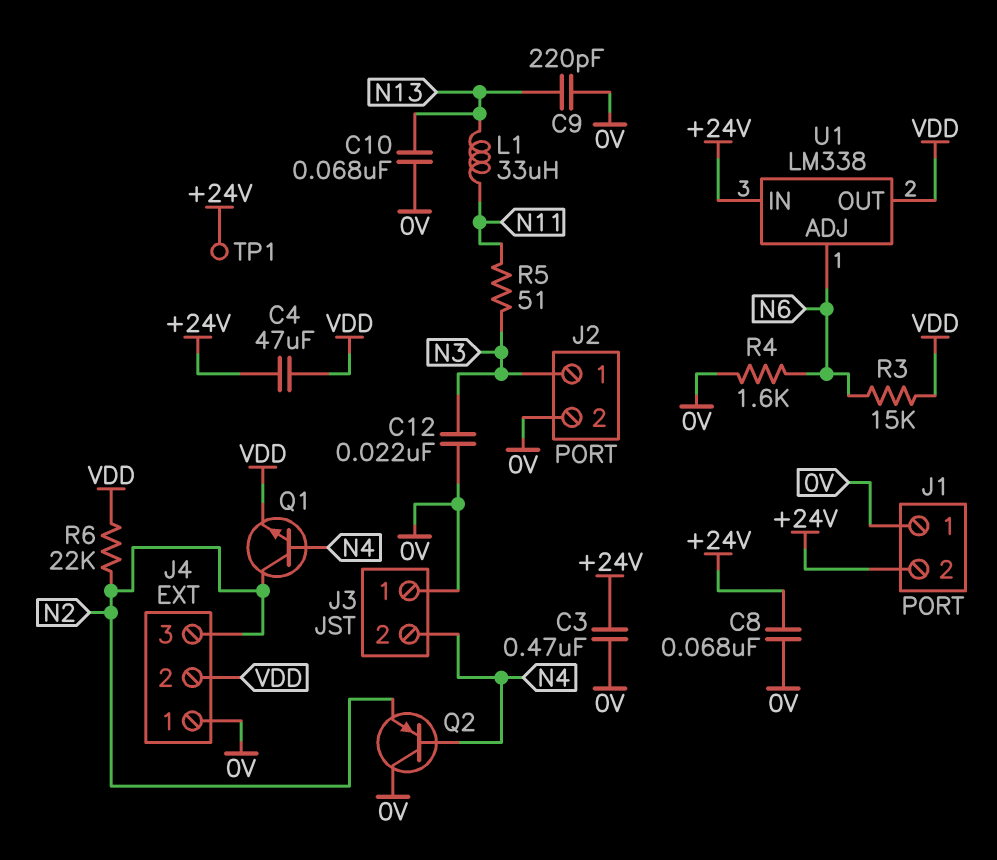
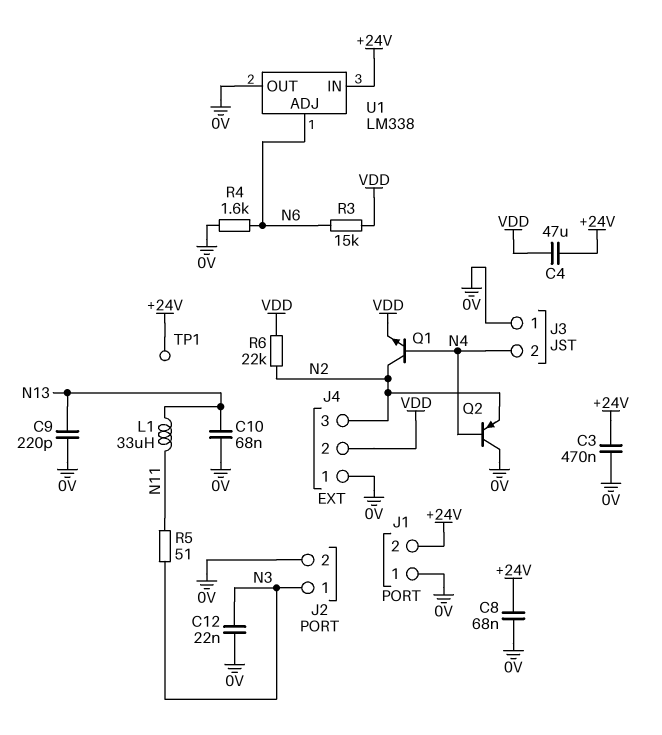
U1 pin OUT: VDD -> 0V

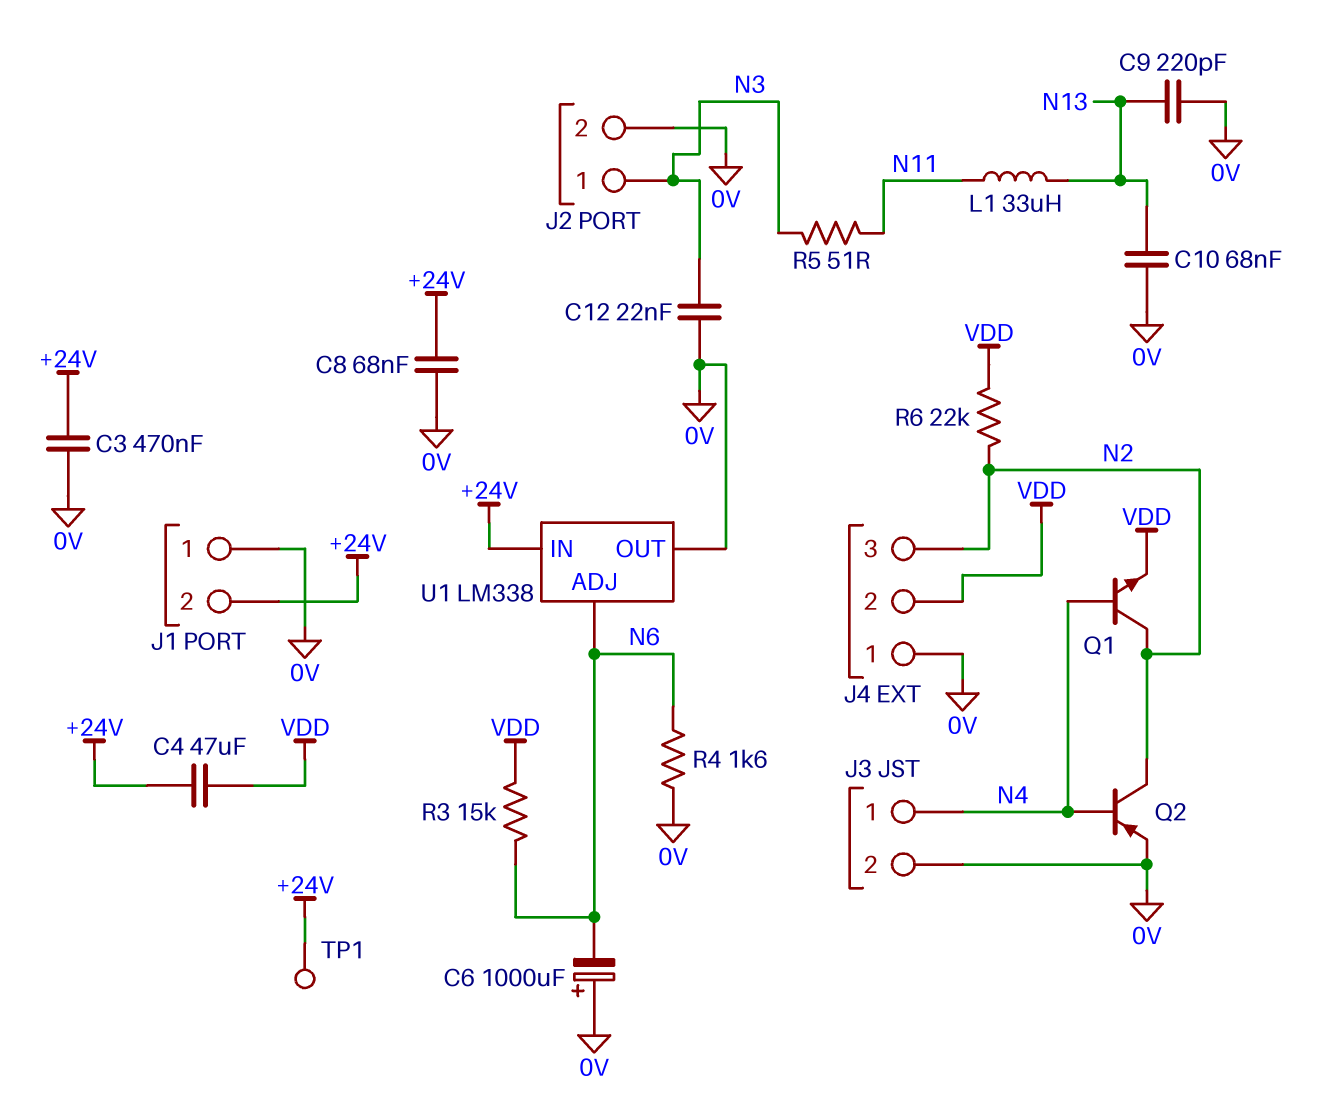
C6: none -> 1000uF (plus 0V, minus N6)
J3 pin 1: 0V -> N4
J3 pin 2: N4 -> 0V
Q2: PNP (B N4, C 0V, E N2) -> PNP (B N4, C N2, E 0V)

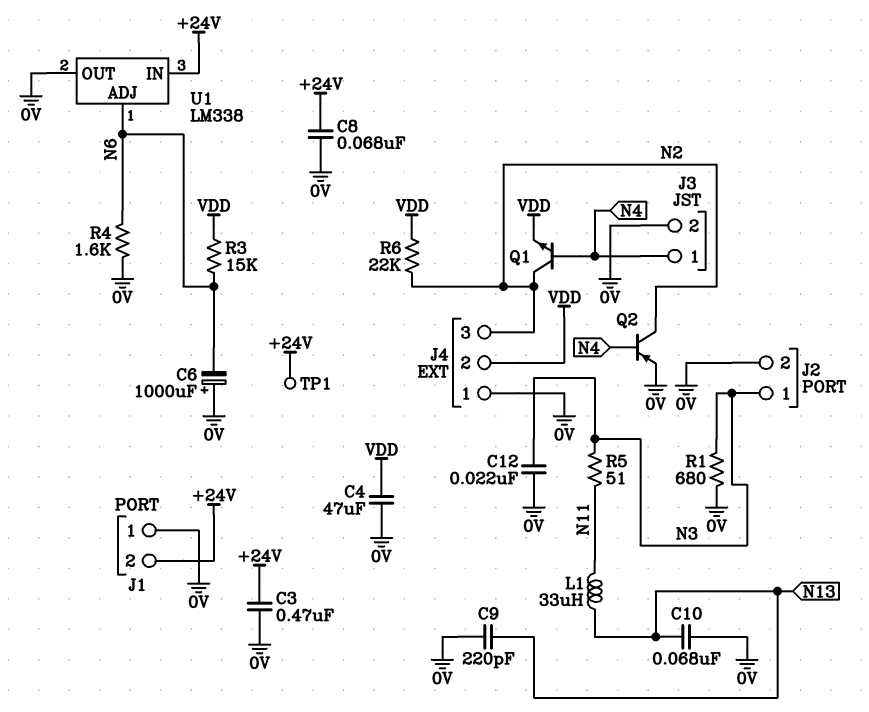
C4: 47uF (+24V, VDD) -> 47uF (0V, VDD)
R1: none -> 680 (0V, N3)

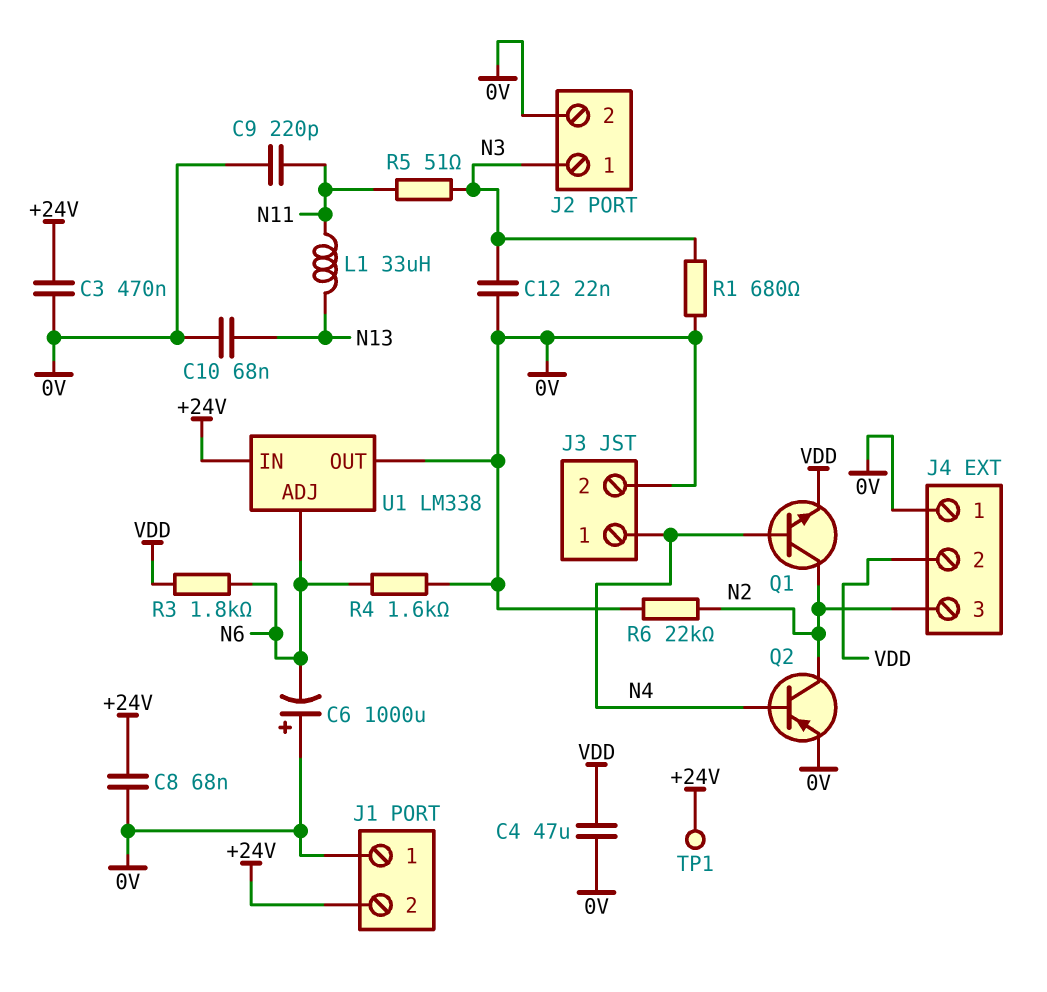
C9: 220pF (0V, N13) -> 220pF (0V, N11)
R3: 15k (N6, VDD) -> 1.8k (N6, VDD)
R6: 22k (N2, VDD) -> 22k (0V, N2)

